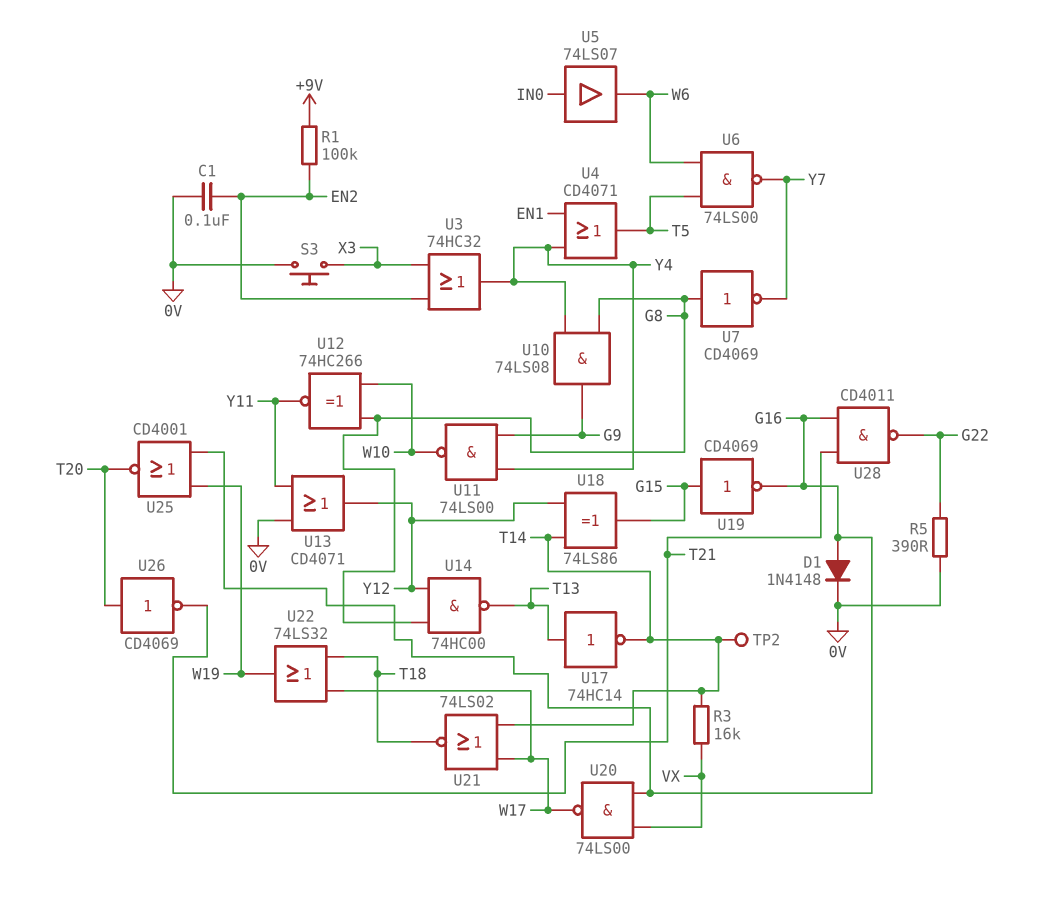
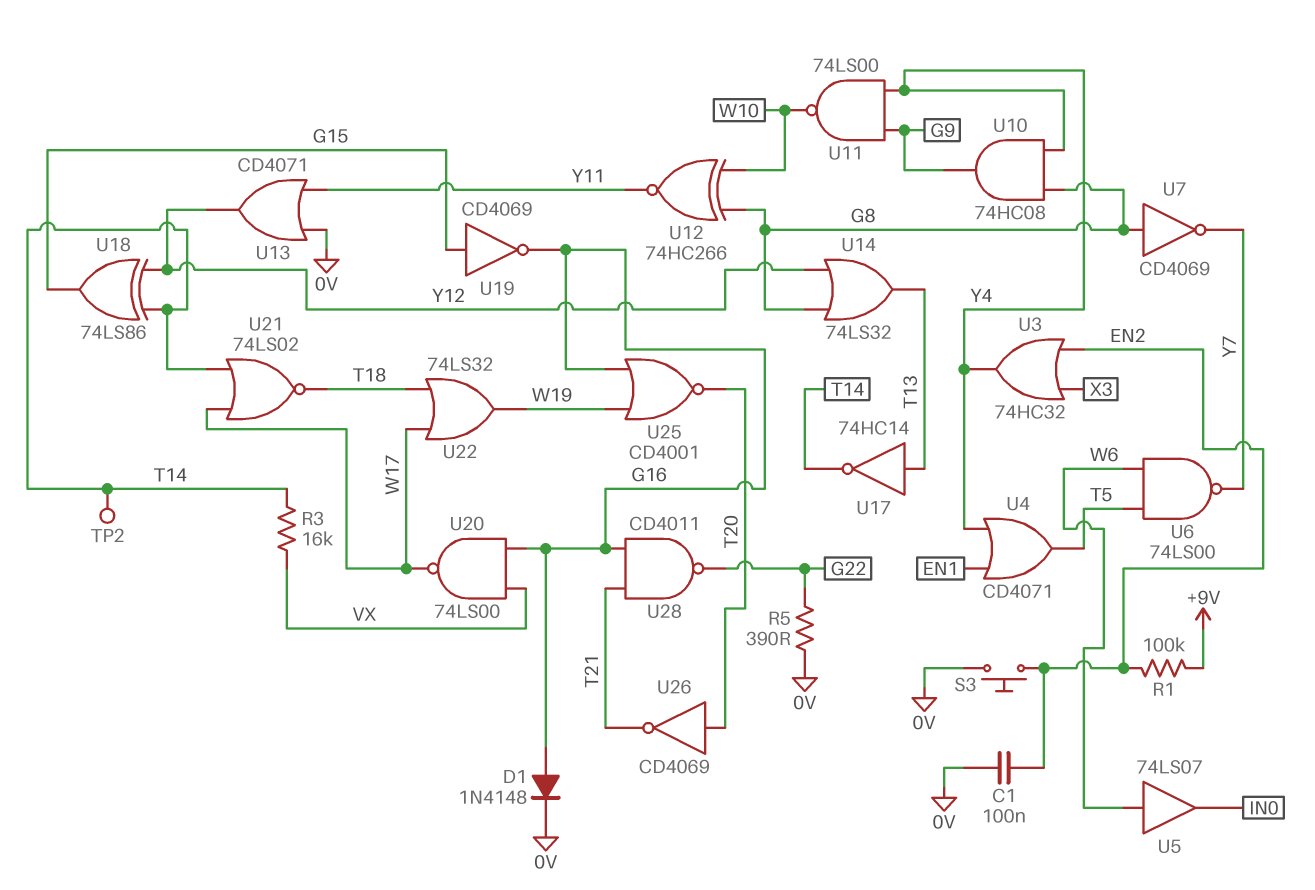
S3: button (0V, X3) -> button (0V, EN2)
U5: buffer 74LS07 (in IN0, out W6) -> buffer 74LS07 (in W6, out IN0)
U10: AND 74LS08 (in G8, in Y4, out G9) -> AND 74HC08 (in G8, in Y4, out G9)
U14: NAND 74HC00 (in G8, in Y12, out T13) -> OR 74LS32 (in G8, in Y12, out T13)

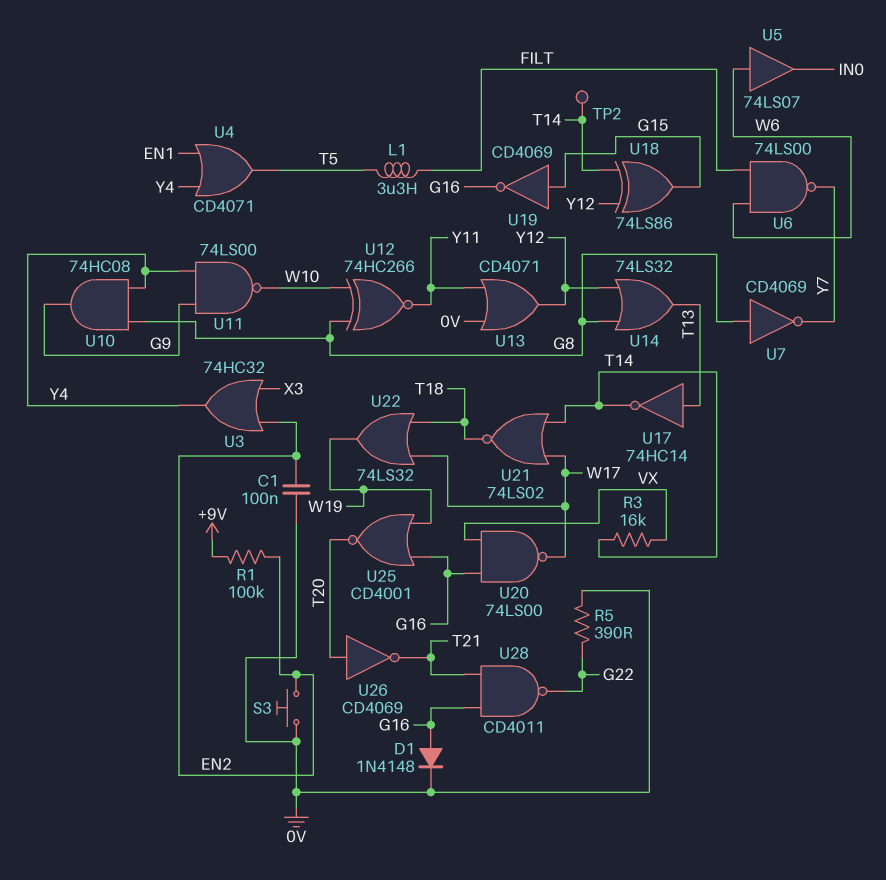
L1: none -> 3.3uH (FILT, T5)
U6: NAND 74LS00 (in T5, in W6, out Y7) -> NAND 74LS00 (in FILT, in W6, out Y7)

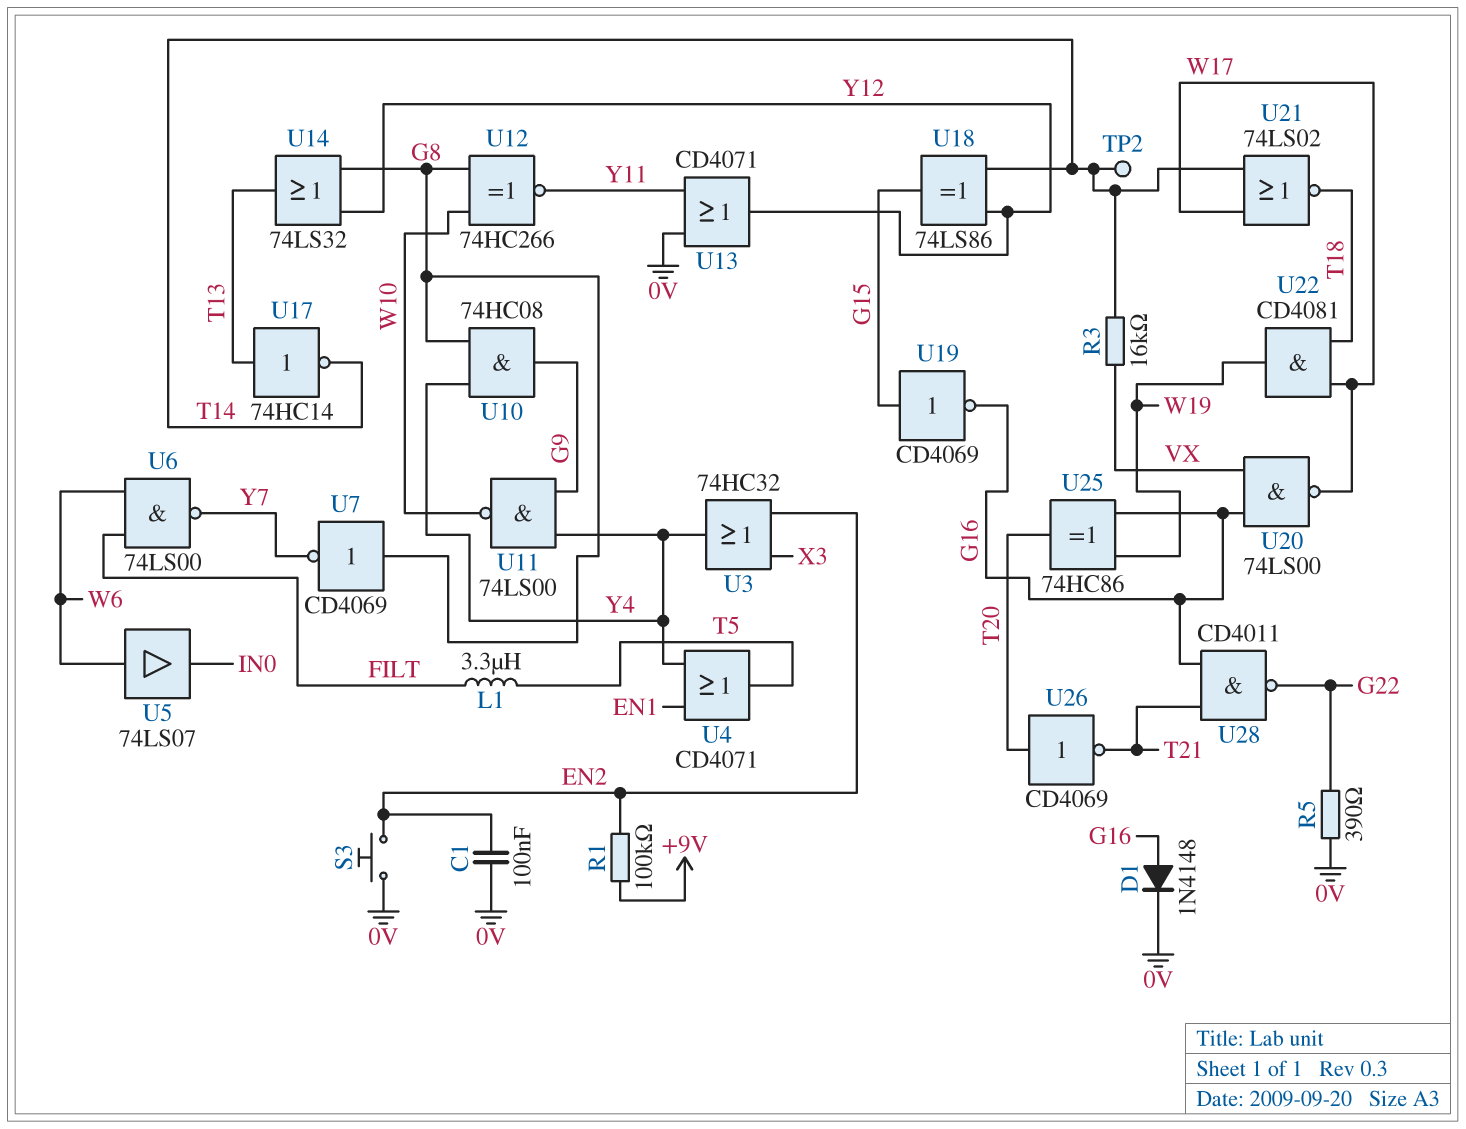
U22: OR 74LS32 (in T18, in W17, out W19) -> AND CD4081 (in T18, in W17, out W19)
U25: NOR CD4001 (in G16, in W19, out T20) -> XOR 74HC86 (in G16, in W19, out T20)

